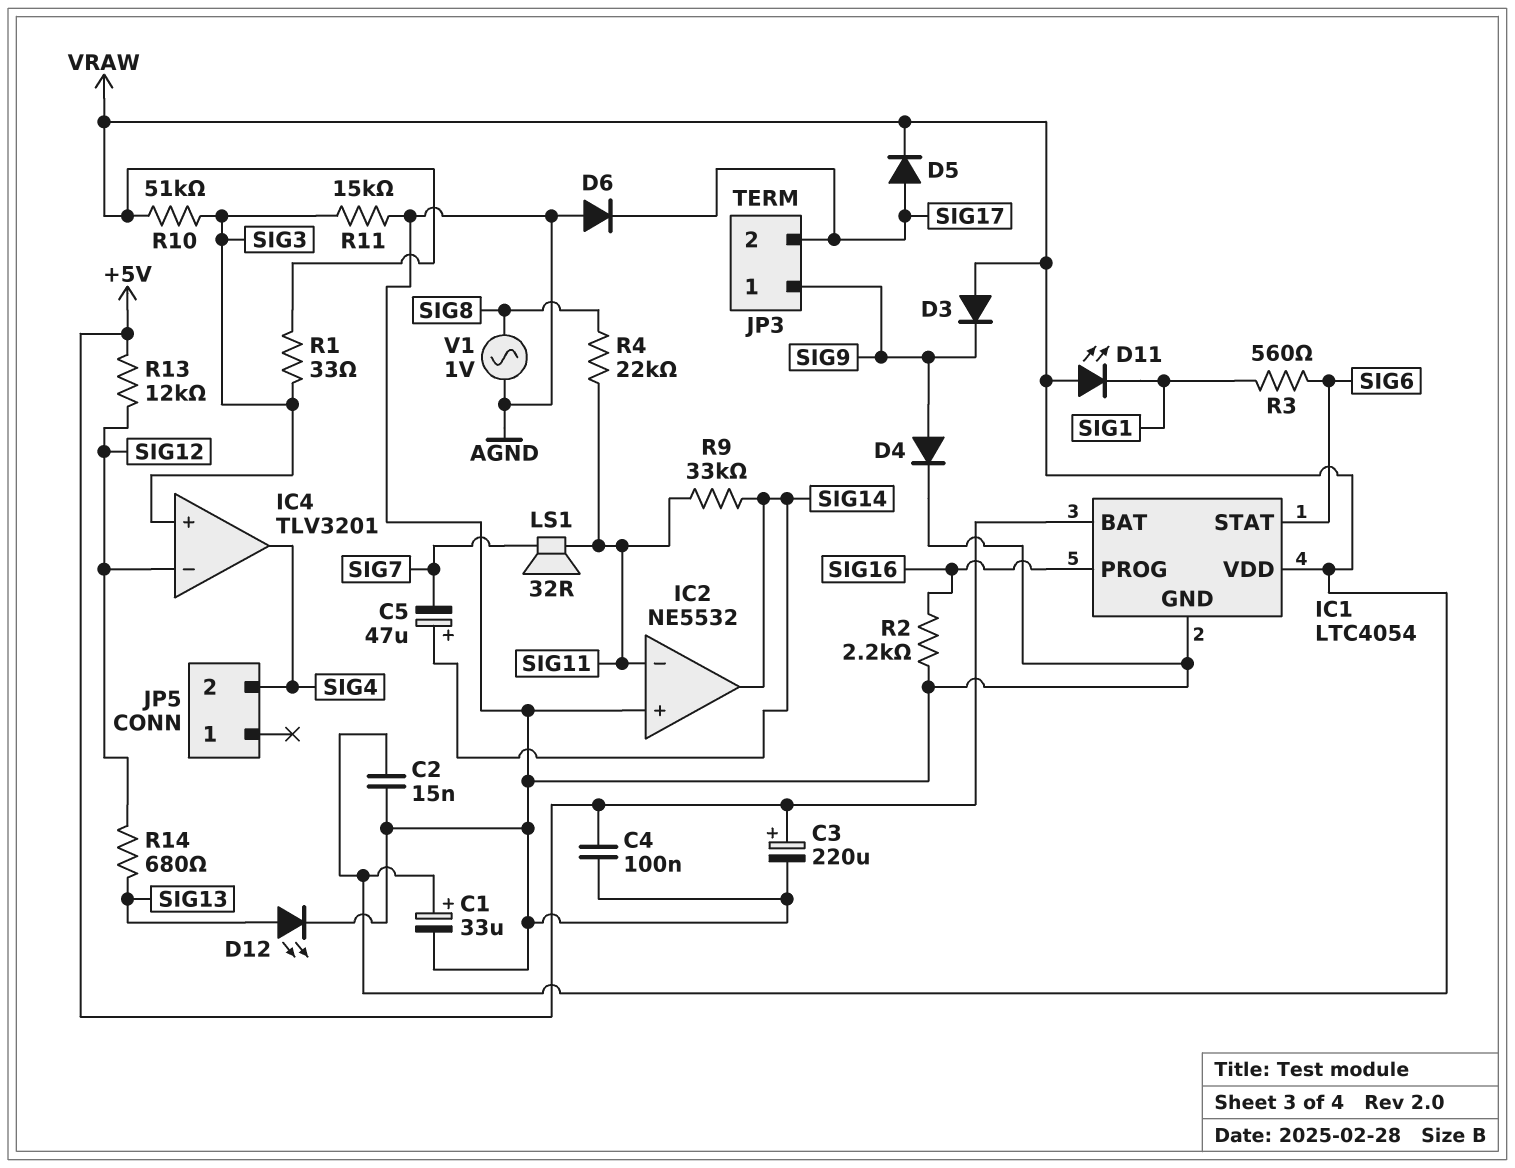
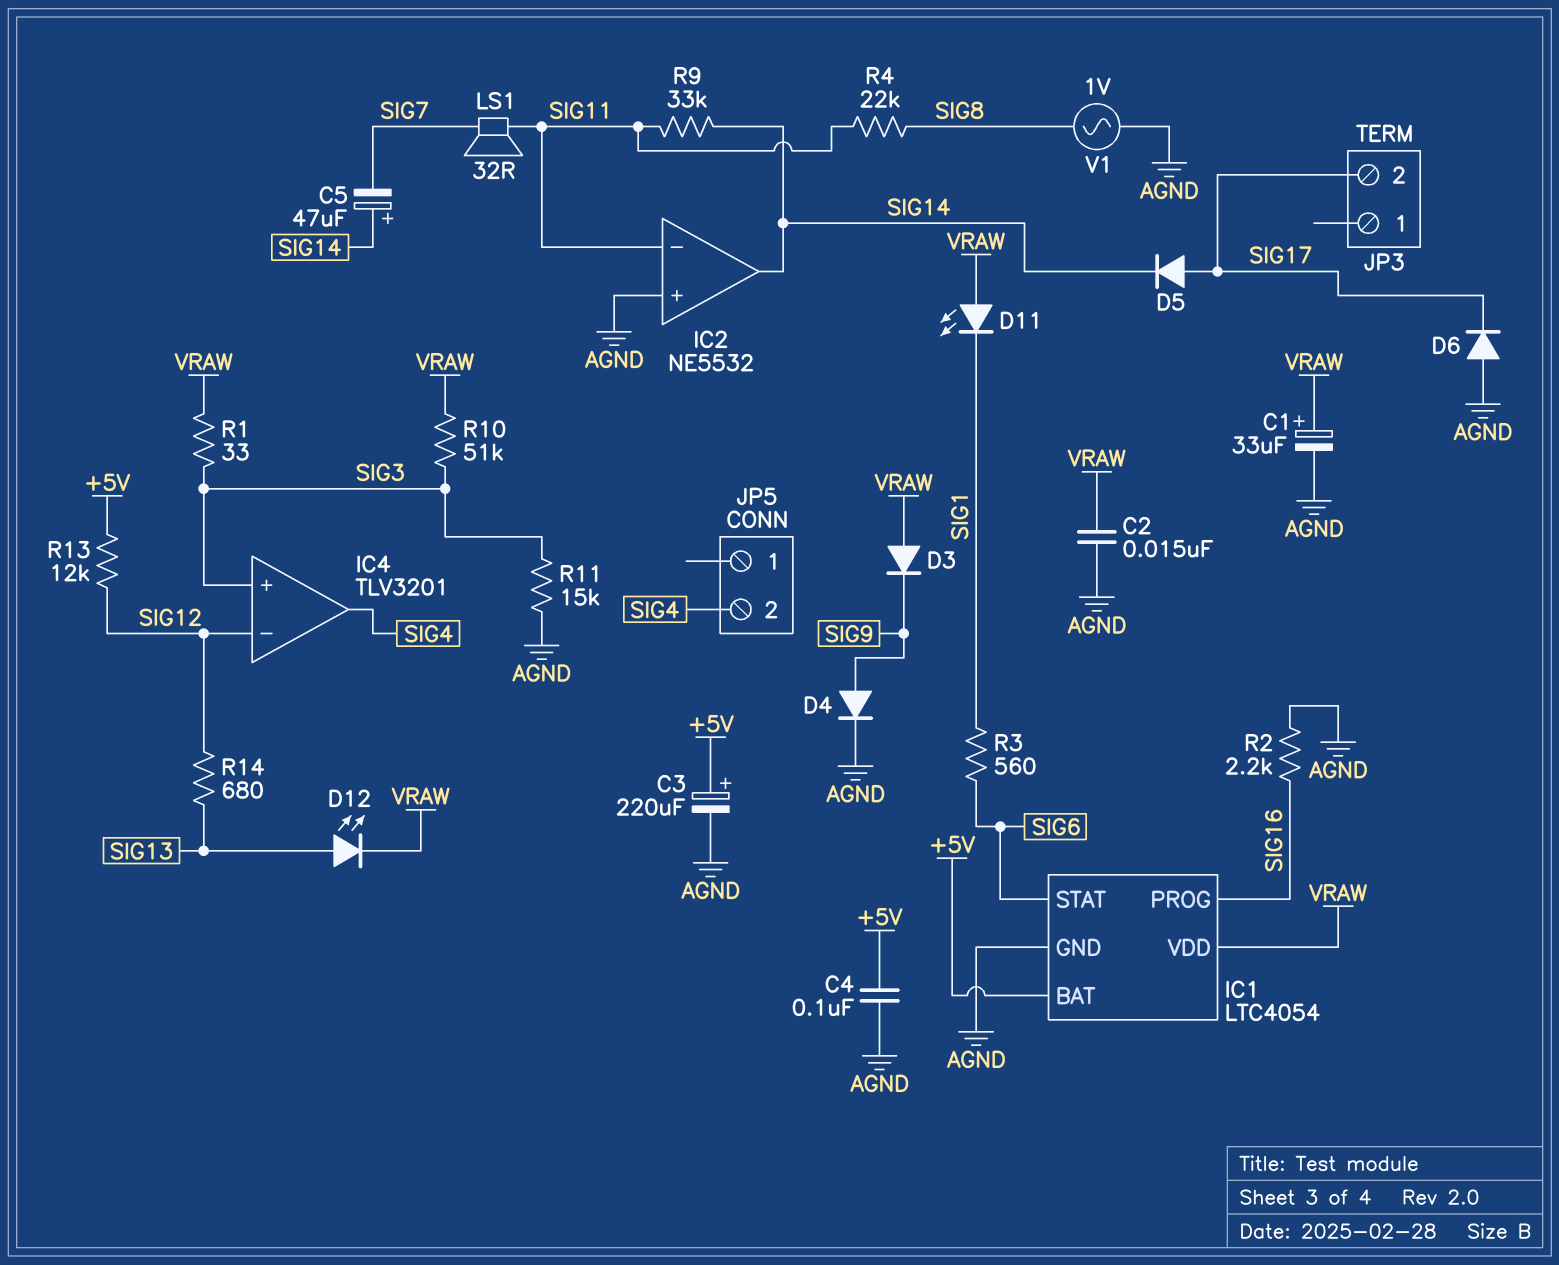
D5: diode (A SIG17, K VRAW) -> diode (A SIG17, K SIG14)
D12: LED (A SIG13, K AGND) -> LED (A SIG13, K VRAW)
JP3 pin 1: SIG9 -> none

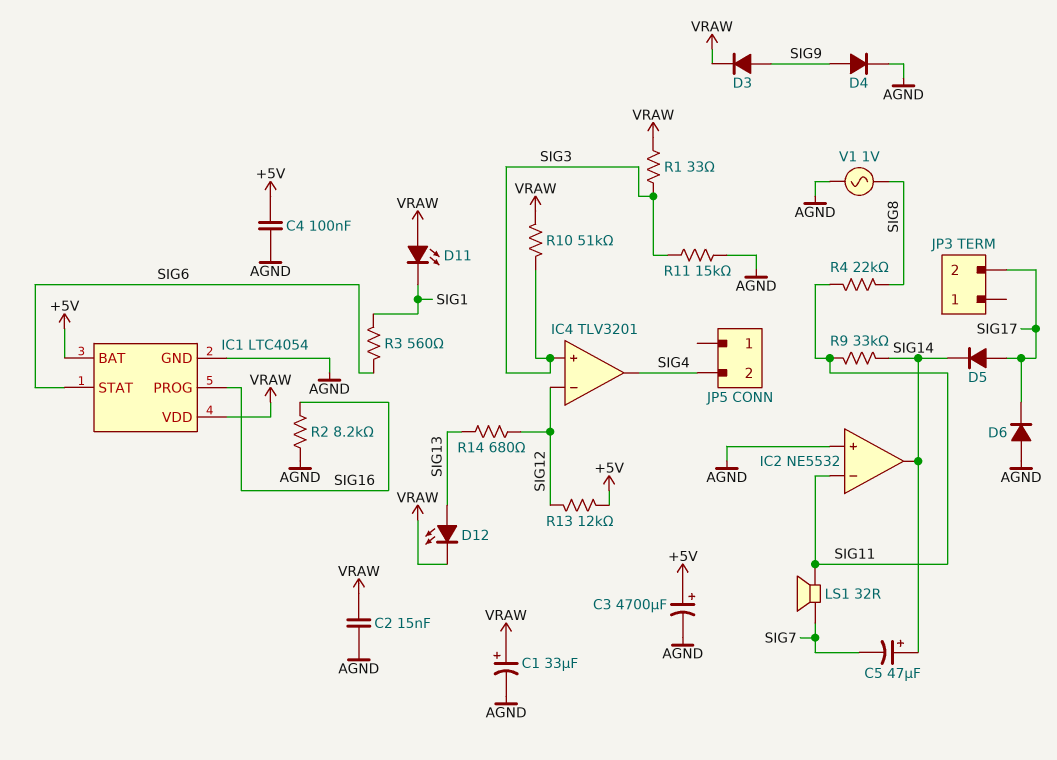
C3: 220uF (plus +5V, minus AGND) -> 4700uF (plus +5V, minus AGND)
D3: diode (A VRAW, K SIG9) -> diode (A SIG9, K VRAW)
R2: 2.2k (AGND, SIG16) -> 8.2k (AGND, SIG16)

